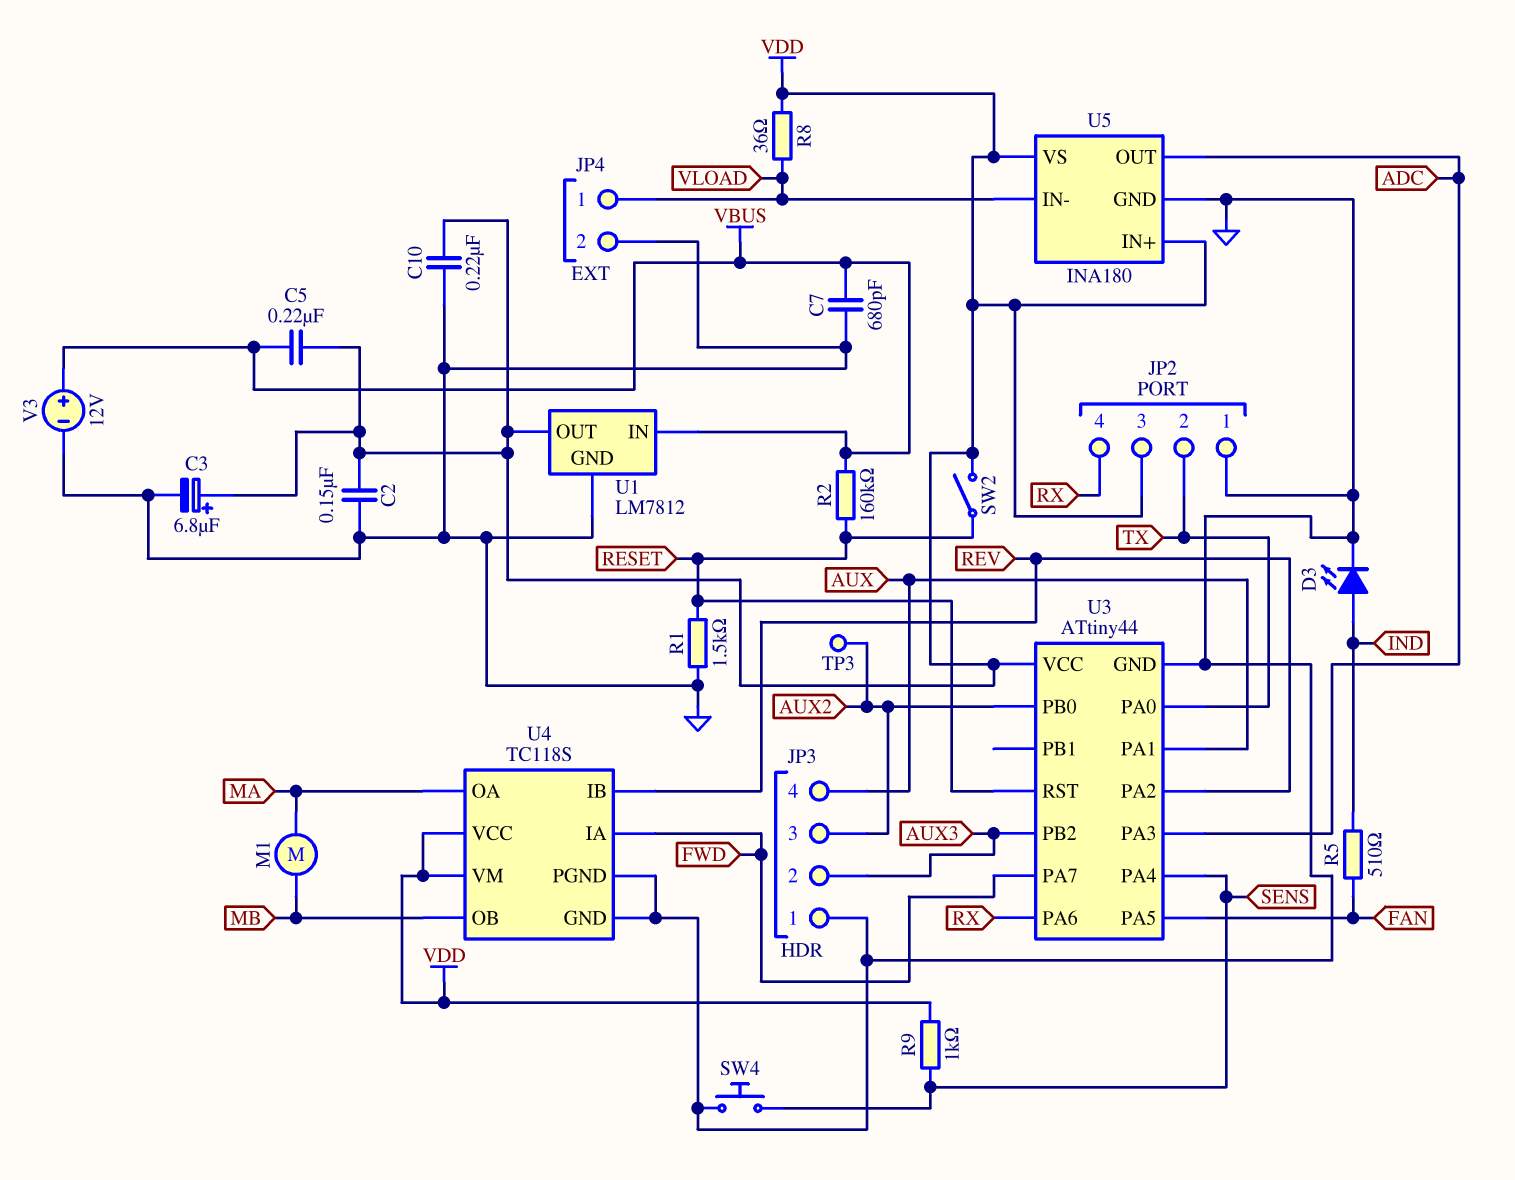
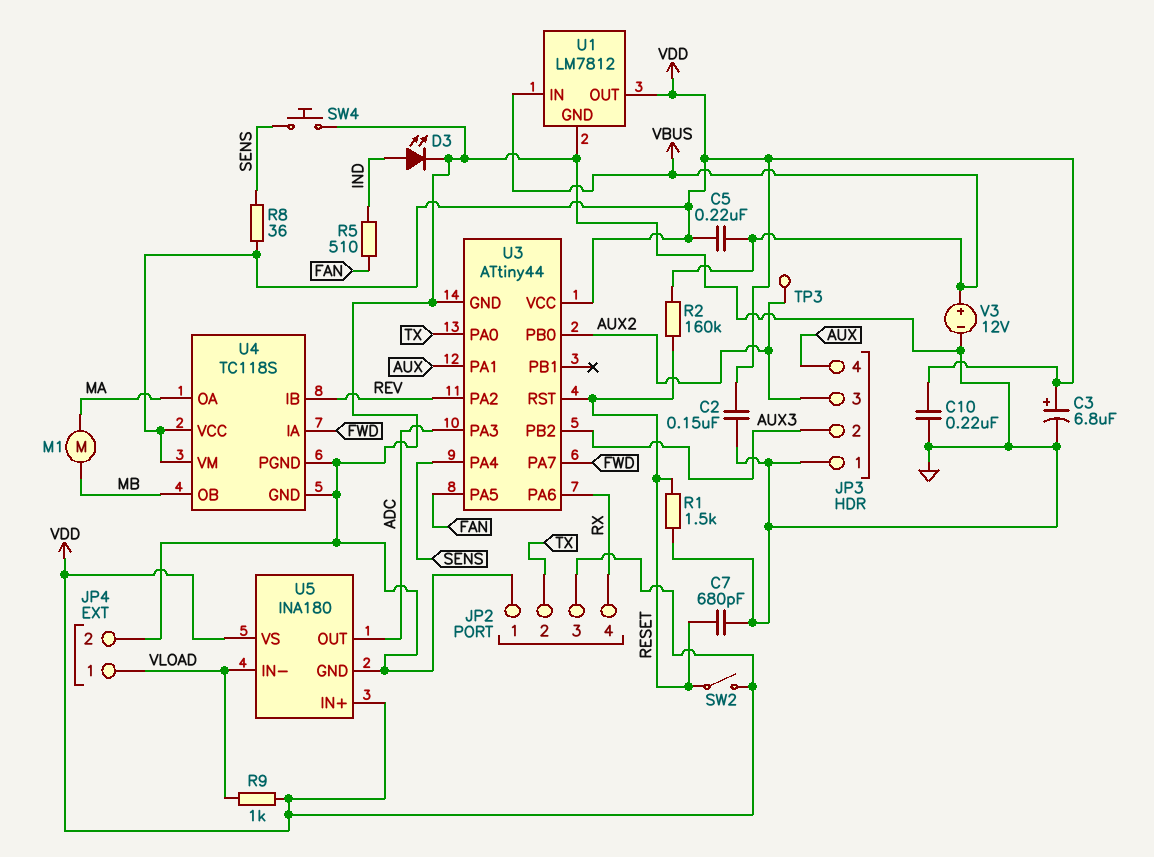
C7: 680pF (GND, VBUS) -> 680pF (GND, RESET)
R8: 36 (VDD, VLOAD) -> 36 (SENS, VDD)
R9: 1k (SENS, VDD) -> 1k (VDD, VLOAD)

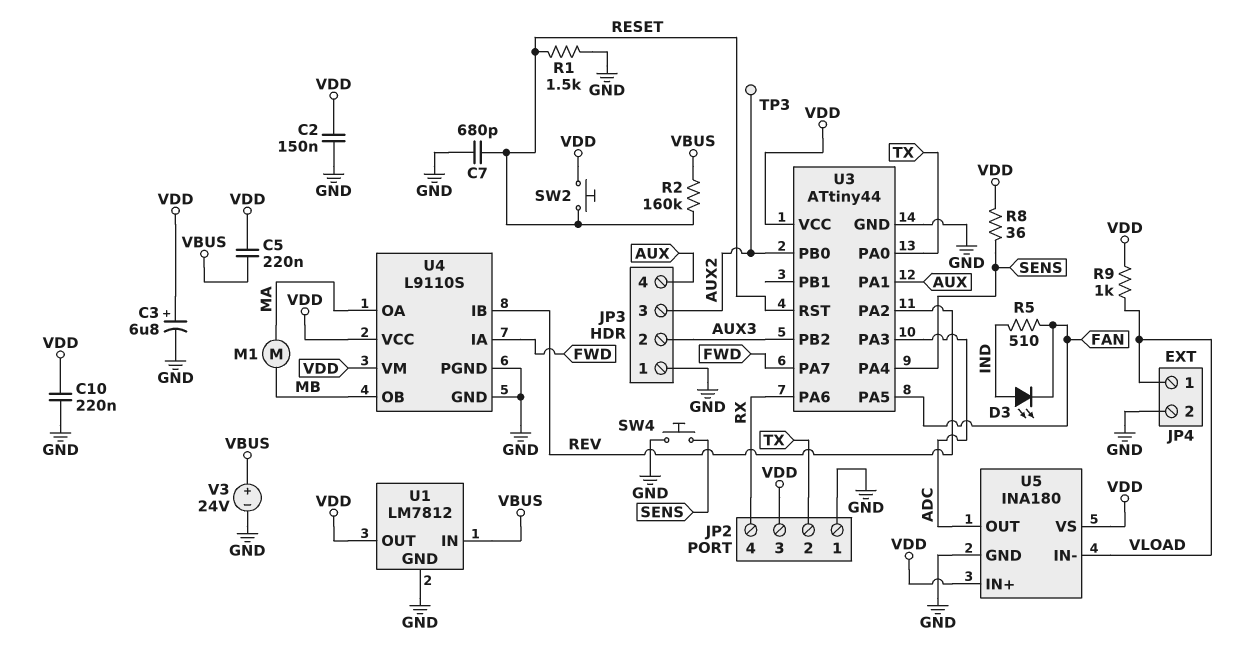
D3: LED (A IND, K GND) -> LED (A IND, K FAN)
SW2: switch (RESET, VDD) -> button (RESET, VDD)
U4: TC118S -> L9110S
V3: 12V (plus VBUS, minus GND) -> 24V (plus VBUS, minus GND)

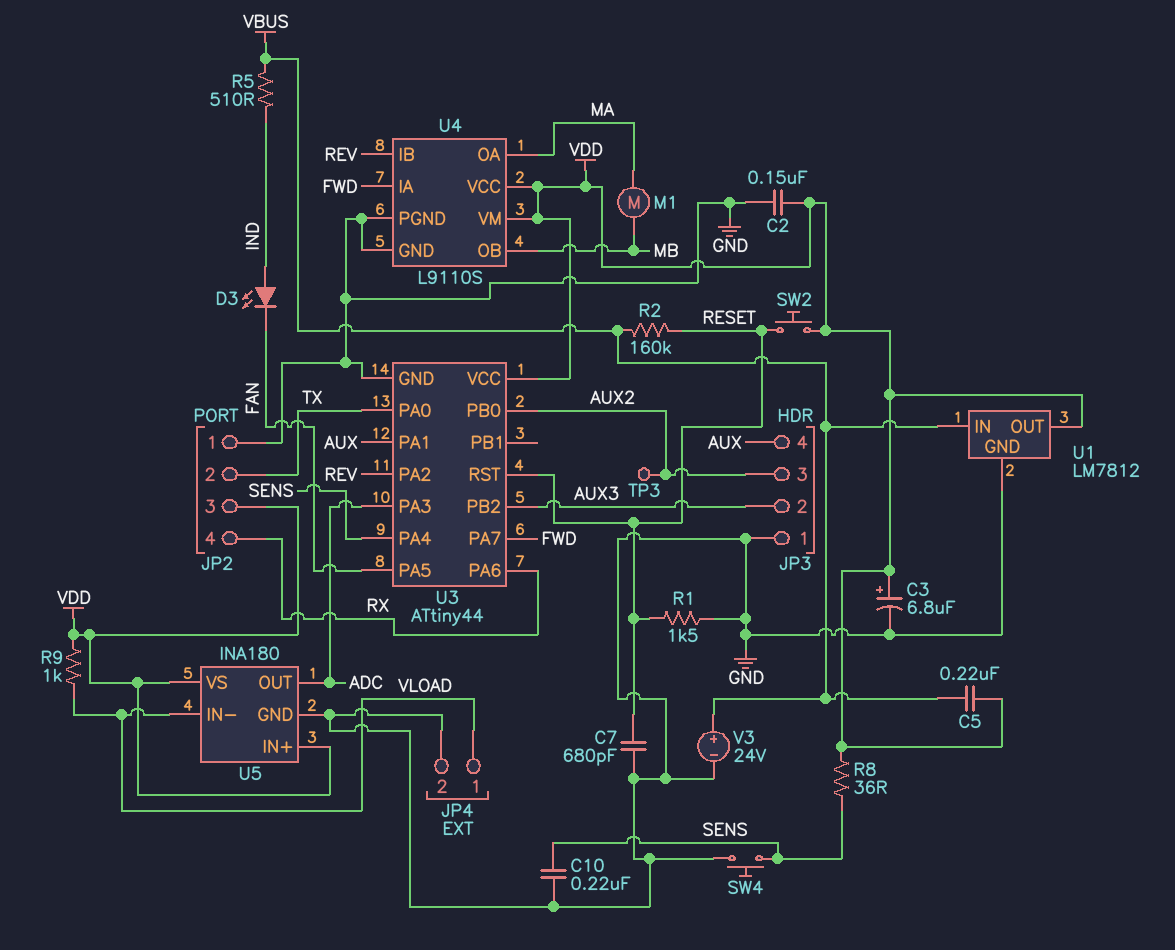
C10: 220nF (GND, VDD) -> 220nF (GND, SENS)
R5: 510 (FAN, IND) -> 510 (IND, VBUS)

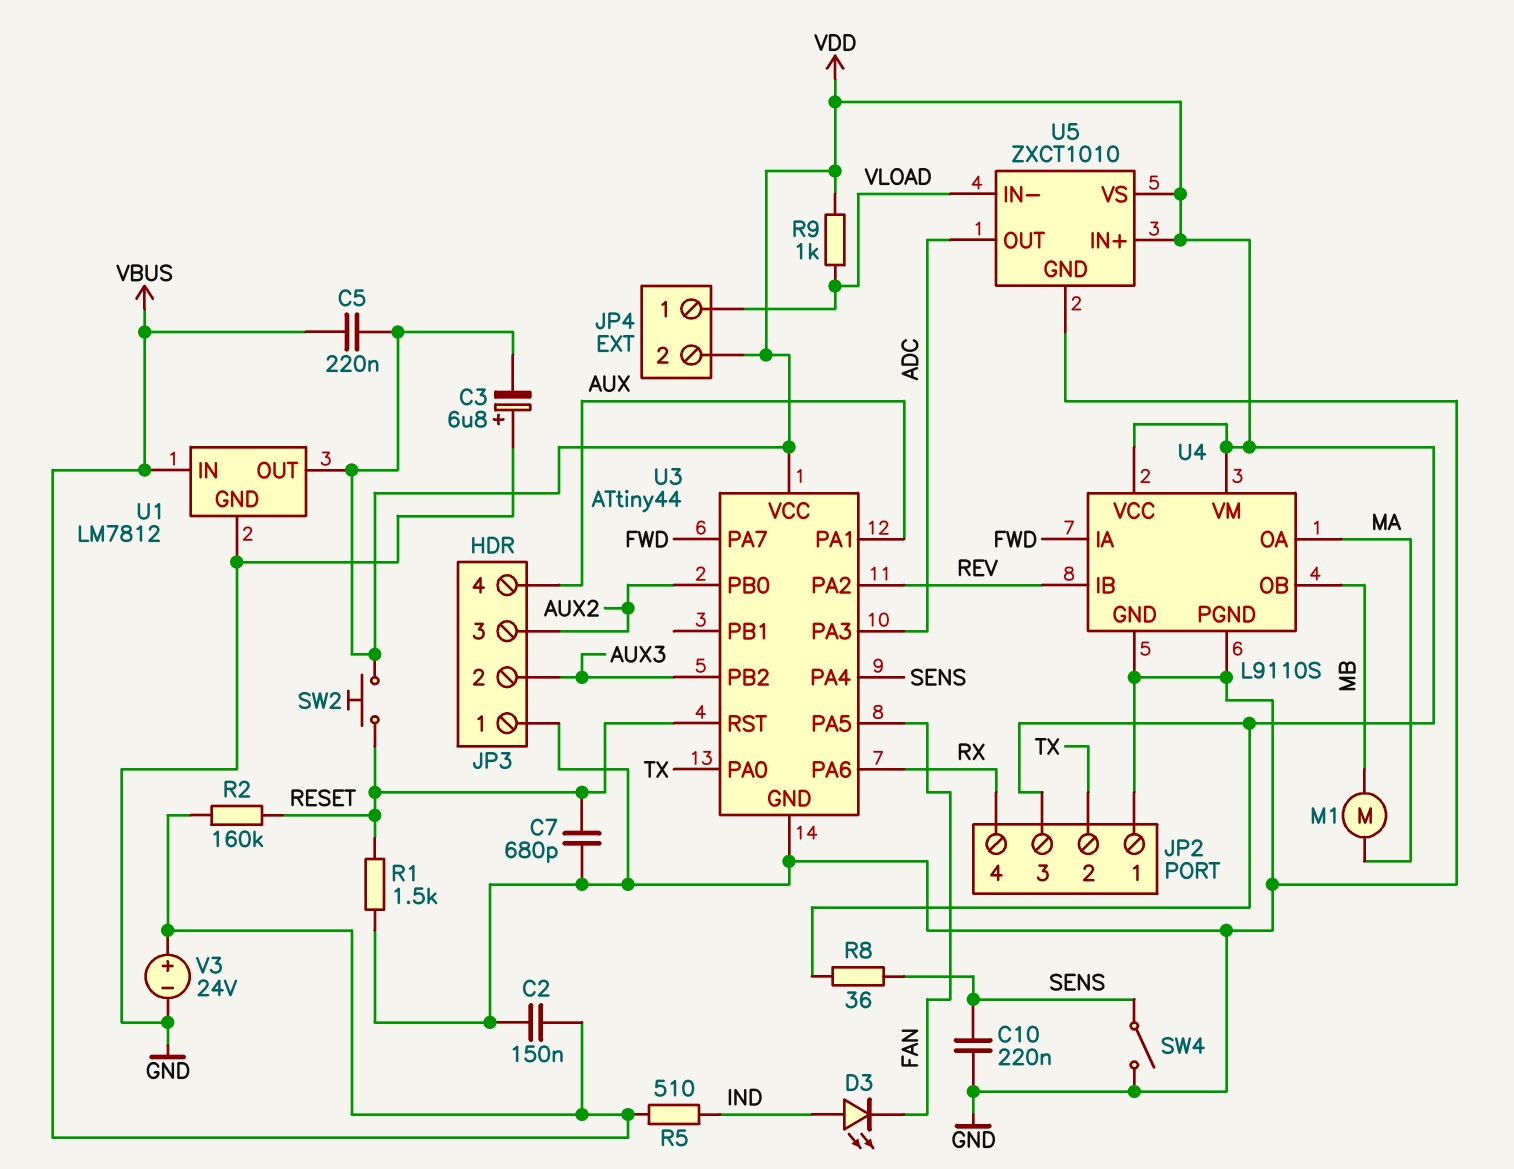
C2: 150nF (GND, VDD) -> 150nF (GND, VBUS)
C3: 6.8uF (plus VDD, minus GND) -> 6.8uF (plus GND, minus VDD)
JP4 pin 2: GND -> VDD
SW4: button (GND, SENS) -> switch (GND, SENS)
TP3: test point (AUX2) -> none
U5: INA180 -> ZXCT1010

